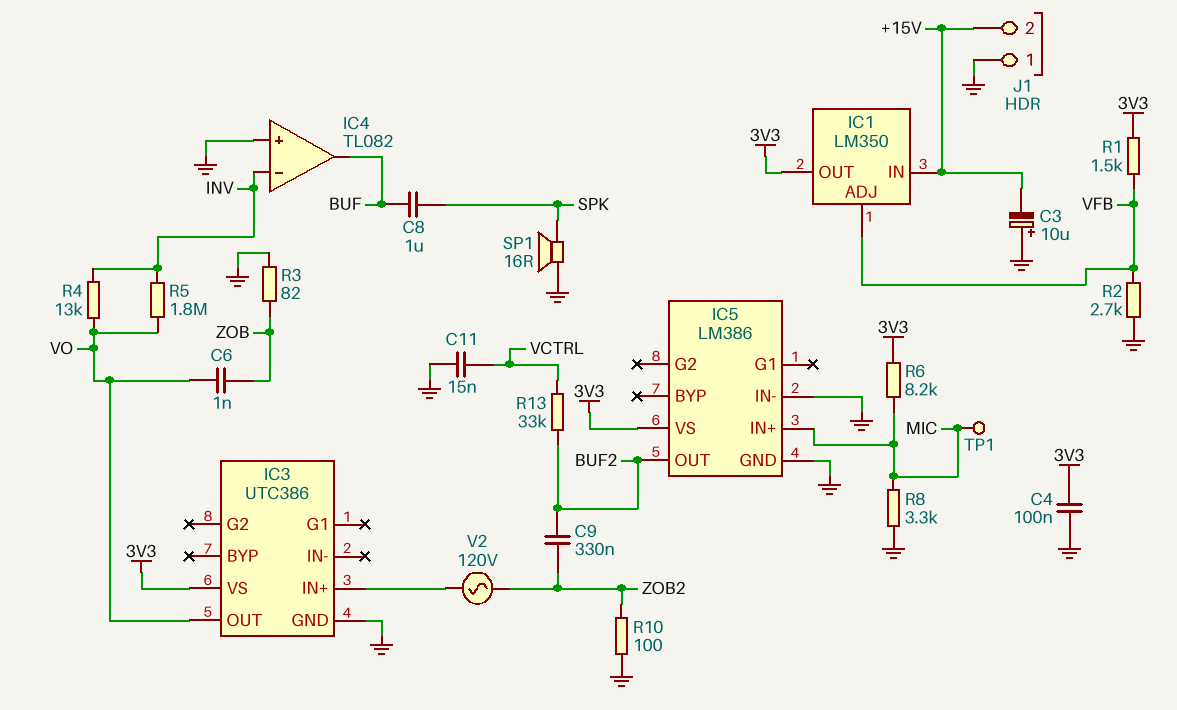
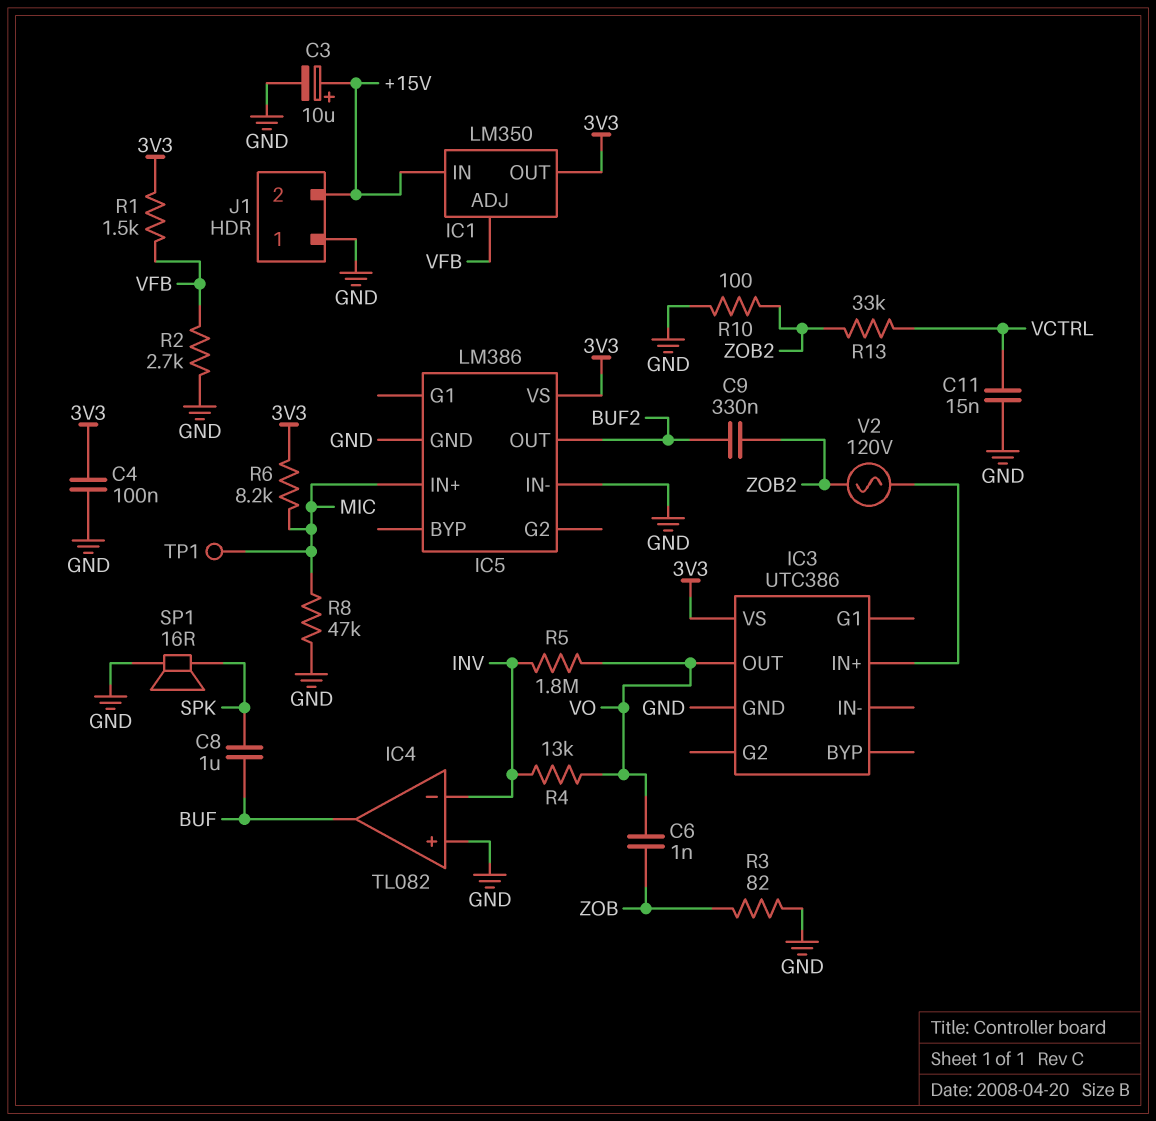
C3: 10uF (plus GND, minus +15V) -> 10uF (plus +15V, minus GND)
R8: 3.3k (GND, MIC) -> 47k (GND, MIC)
R13: 33k (BUF2, VCTRL) -> 33k (VCTRL, ZOB2)

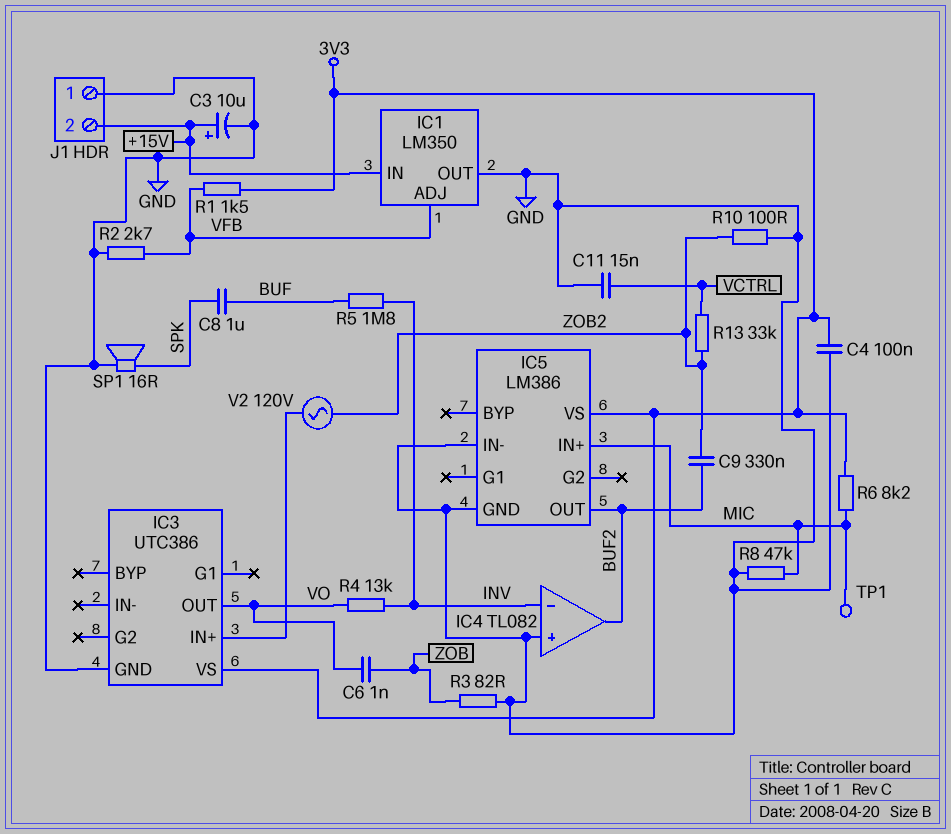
IC1 pin OUT: 3V3 -> GND
IC4 pin out: BUF -> BUF2
R5: 1.8M (INV, VO) -> 1.8M (BUF, INV)

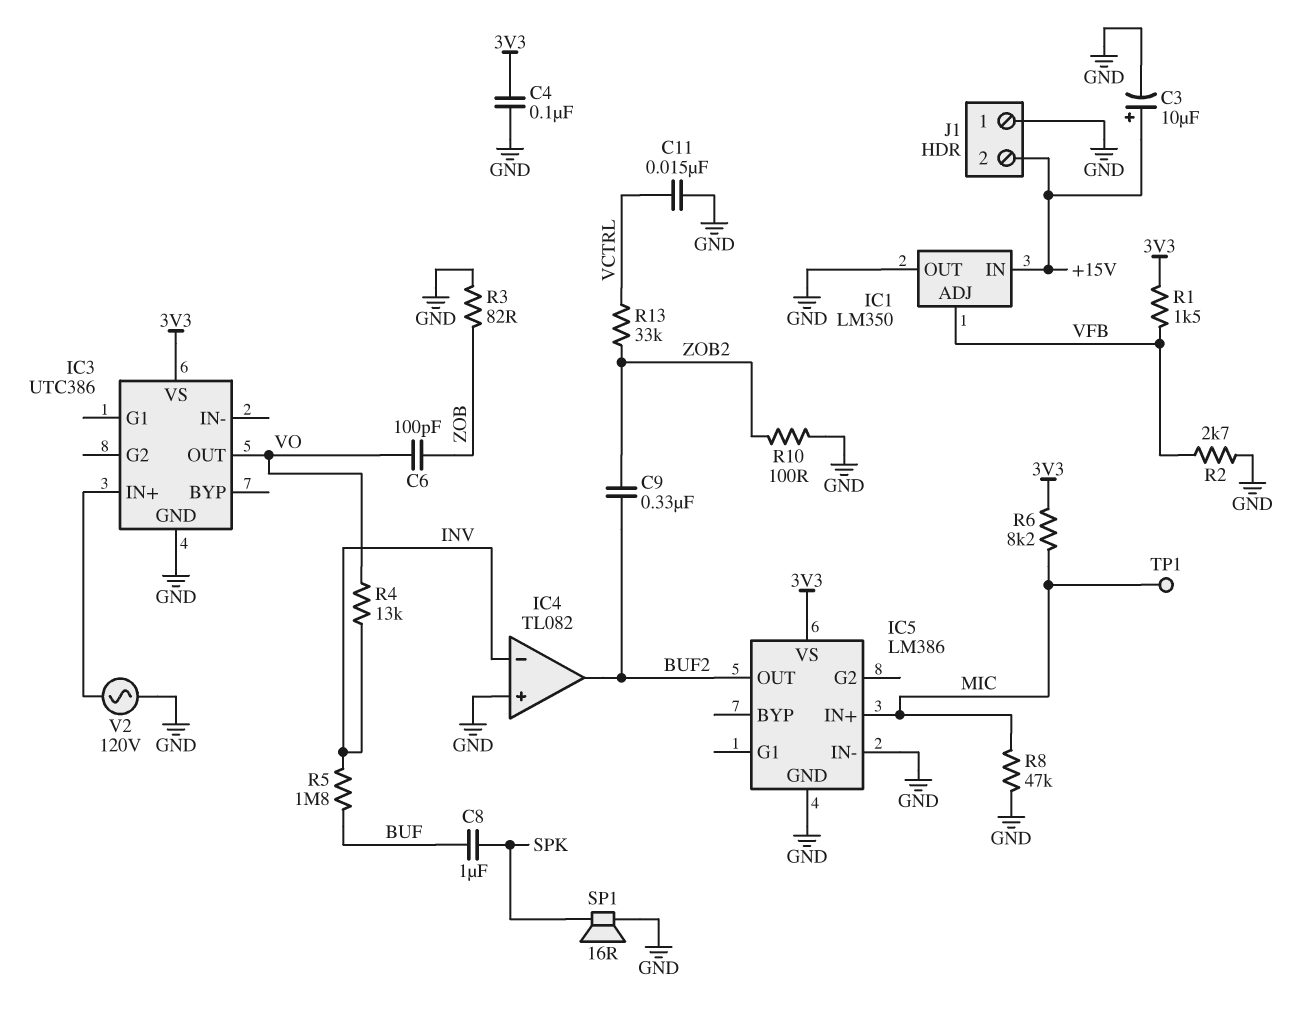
C6: 1nF (VO, ZOB) -> 100pF (VO, ZOB)
V2: AC 120V (IC3/IN+, ZOB2) -> AC 120V (GND, IC3/IN+)

